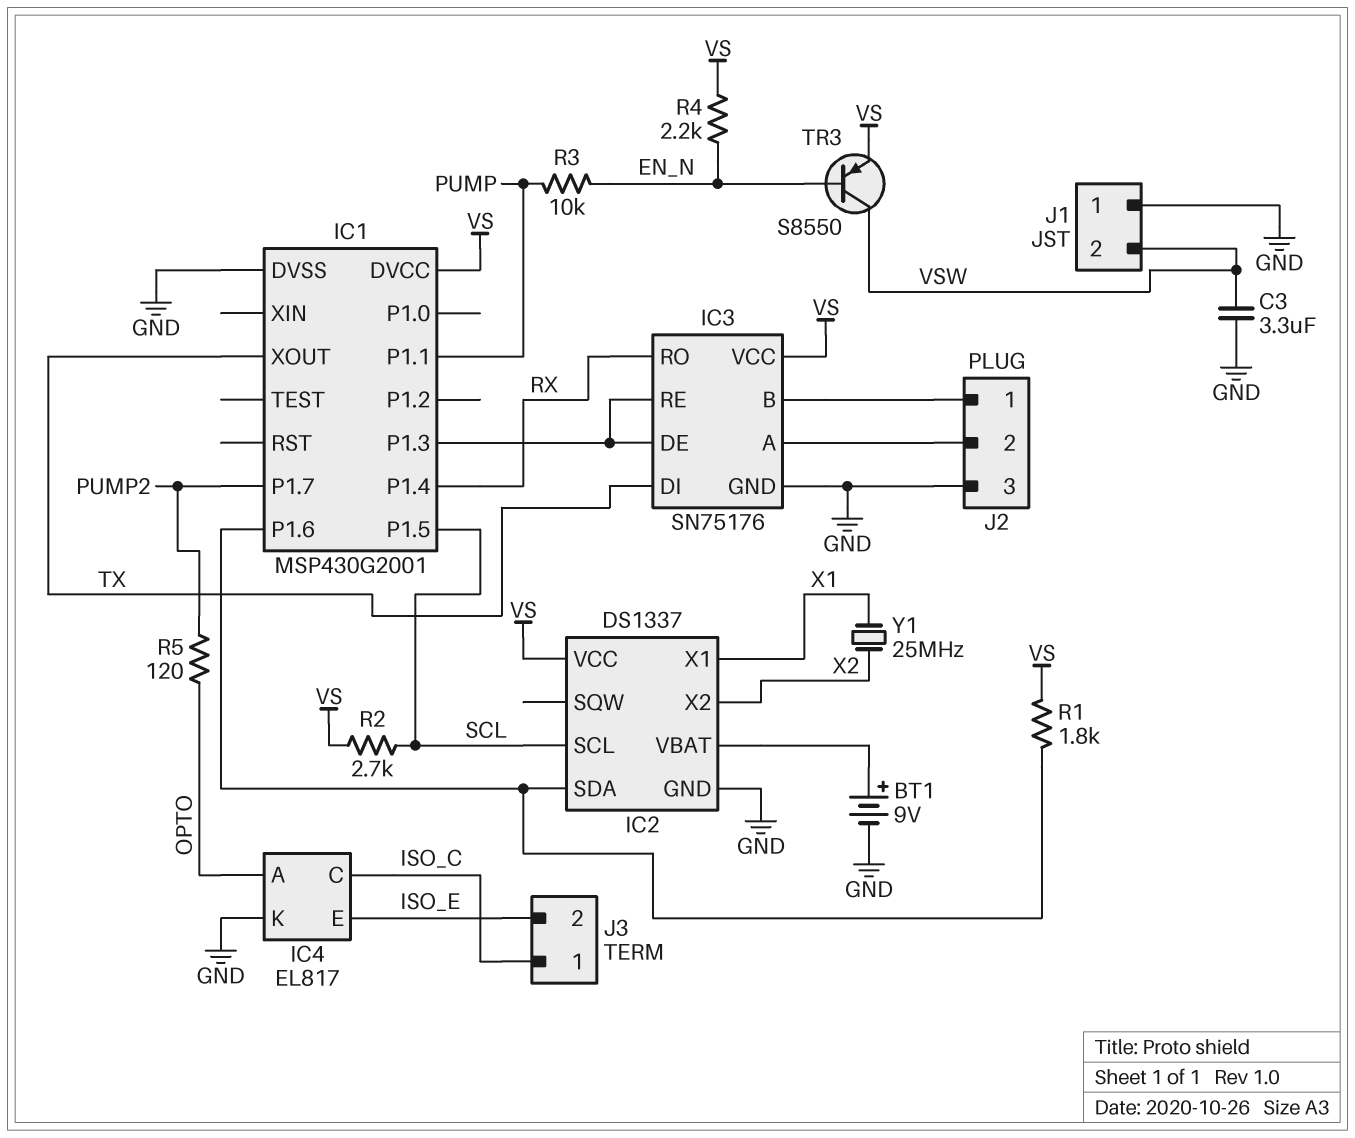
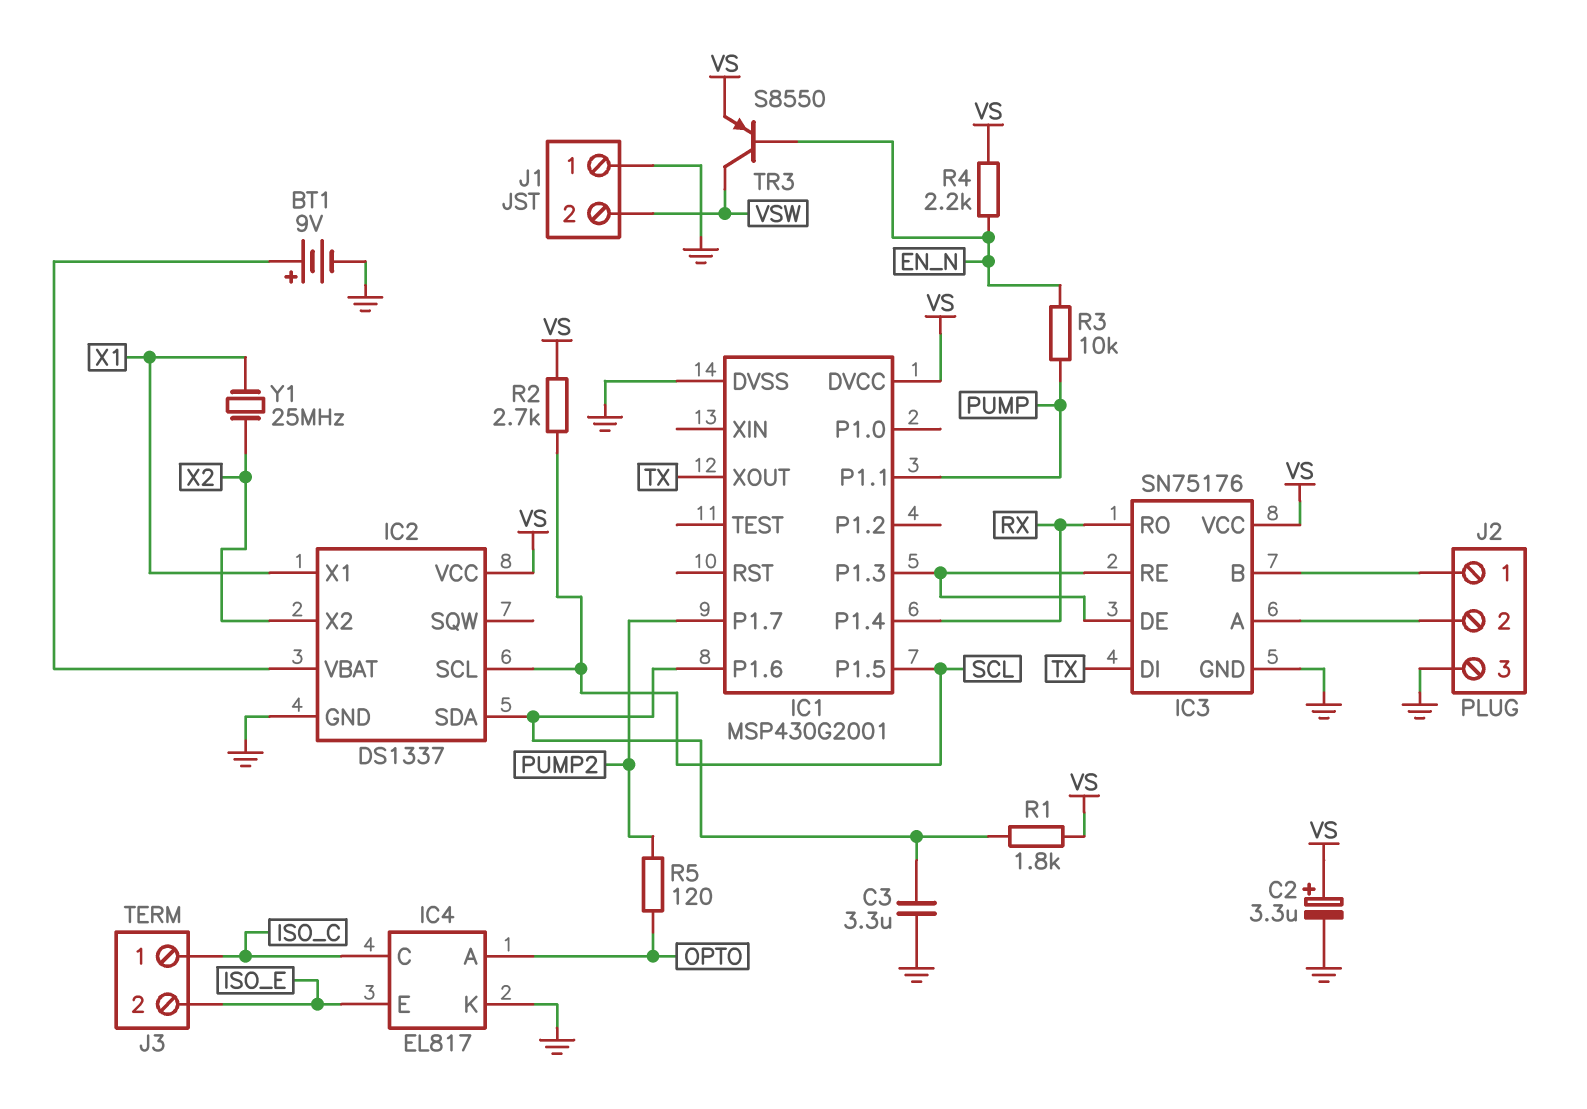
C2: none -> 3.3uF (plus VS, minus GND)
C3: 3.3uF (GND, VSW) -> 3.3uF (GND, IC1/P1.6)

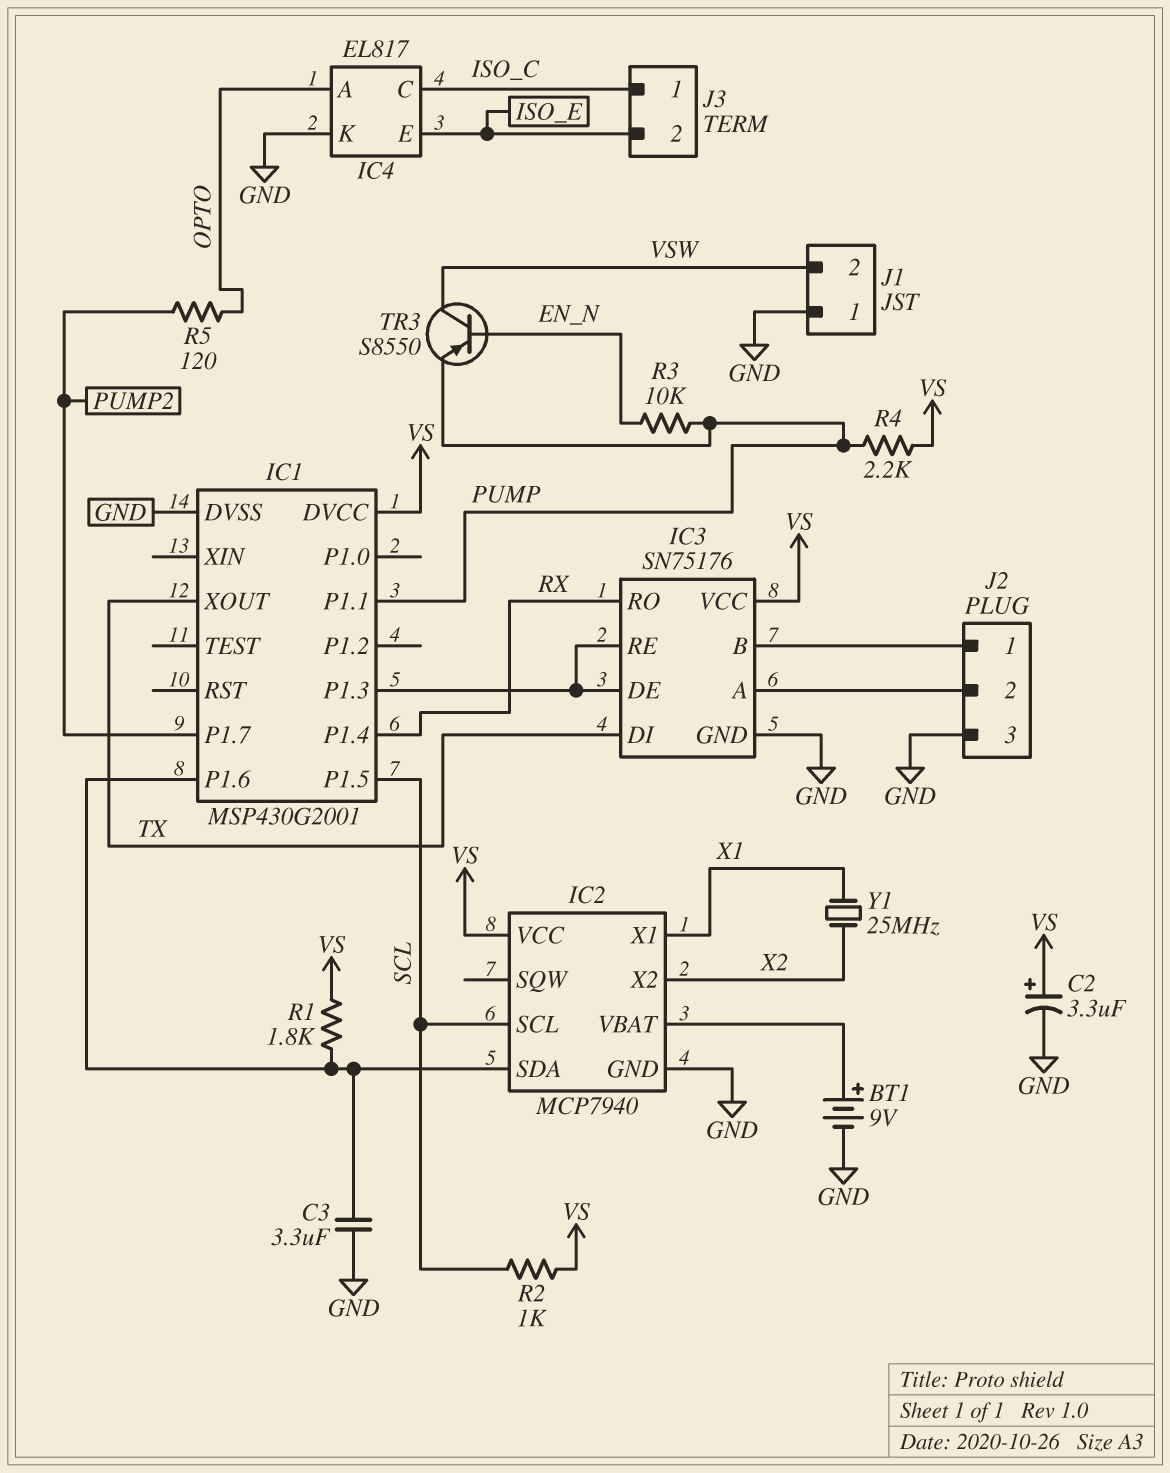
IC2: DS1337 -> MCP7940
R2: 2.7k (SCL, VS) -> 1k (SCL, VS)
R4: 2.2k (EN_N, VS) -> 2.2k (PUMP, VS)
TR3: PNP S8550 (B EN_N, C VSW, E VS) -> PNP S8550 (B EN_N, C VSW, E PUMP)

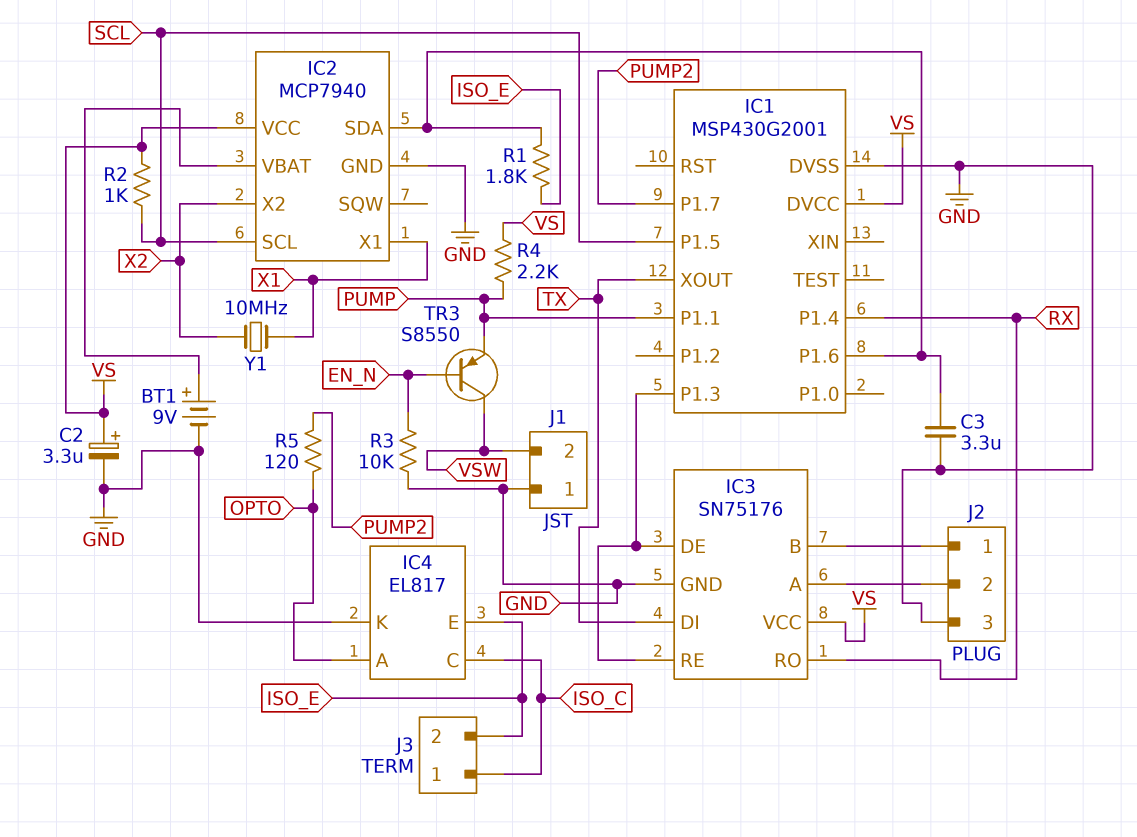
R1: 1.8k (IC1/P1.6, VS) -> 1.8k (IC1/P1.6, ISO_E)
R3: 10k (EN_N, PUMP) -> 10k (EN_N, GND)
Y1: 25MHz (X1, X2) -> 10MHz (X1, X2)

